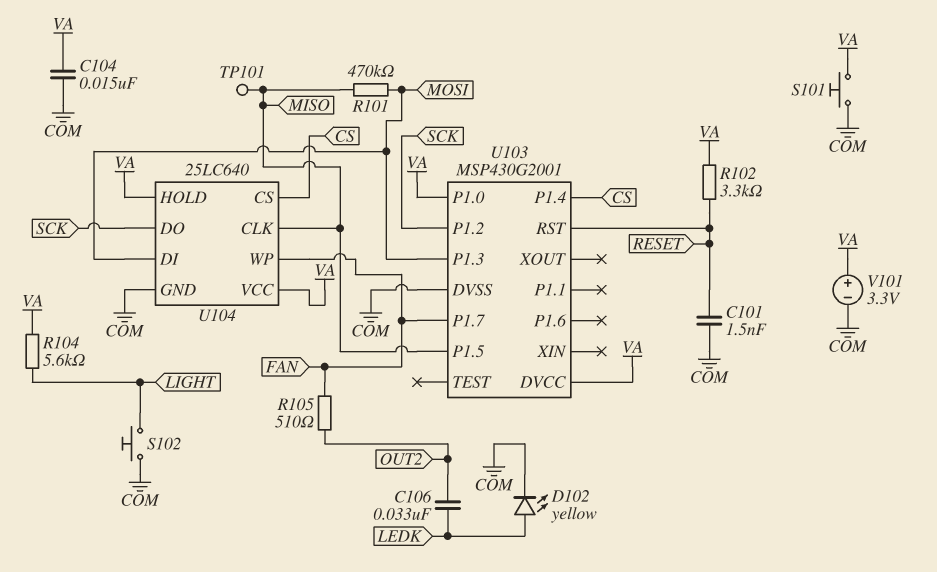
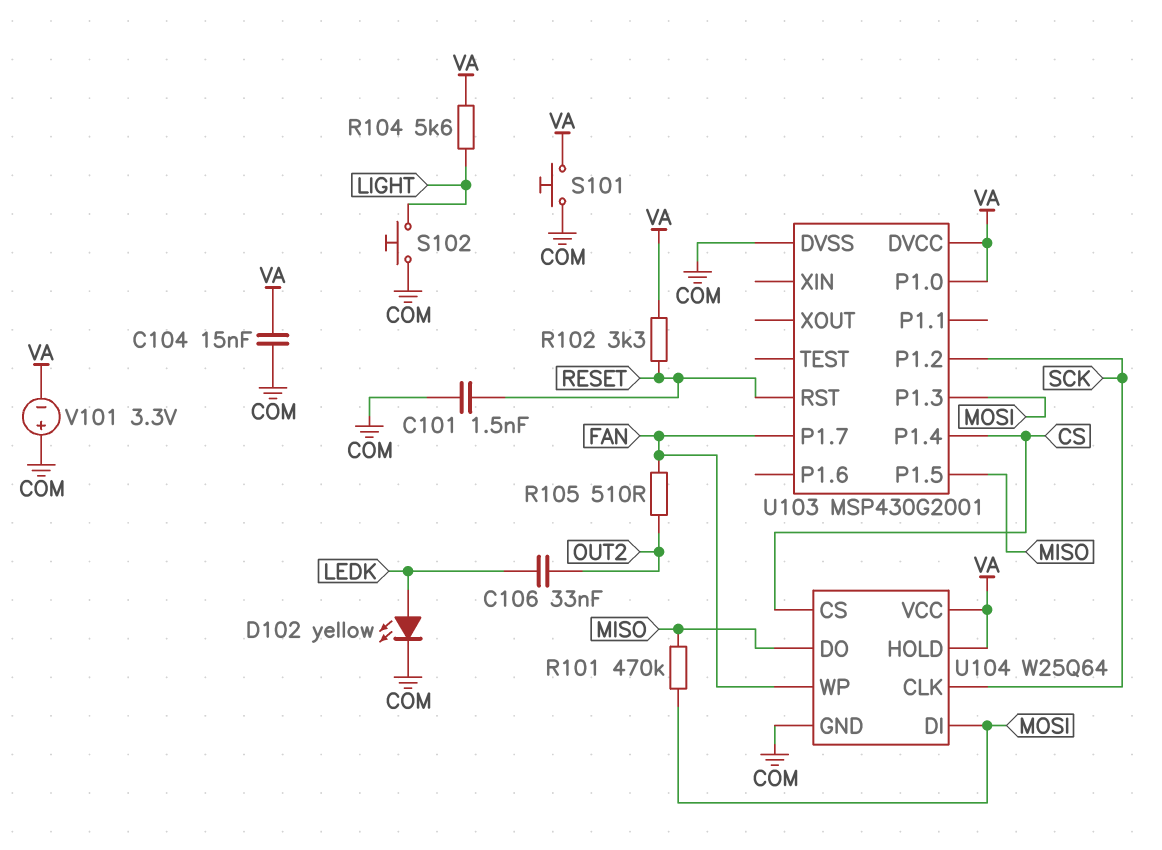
TP101: test point (MISO) -> none
U104: 25LC640 -> W25Q64
U104 pin CLK: MISO -> SCK
U104 pin DO: SCK -> MISO
V101: 3.3V (plus VA, minus COM) -> 3.3V (plus COM, minus VA)

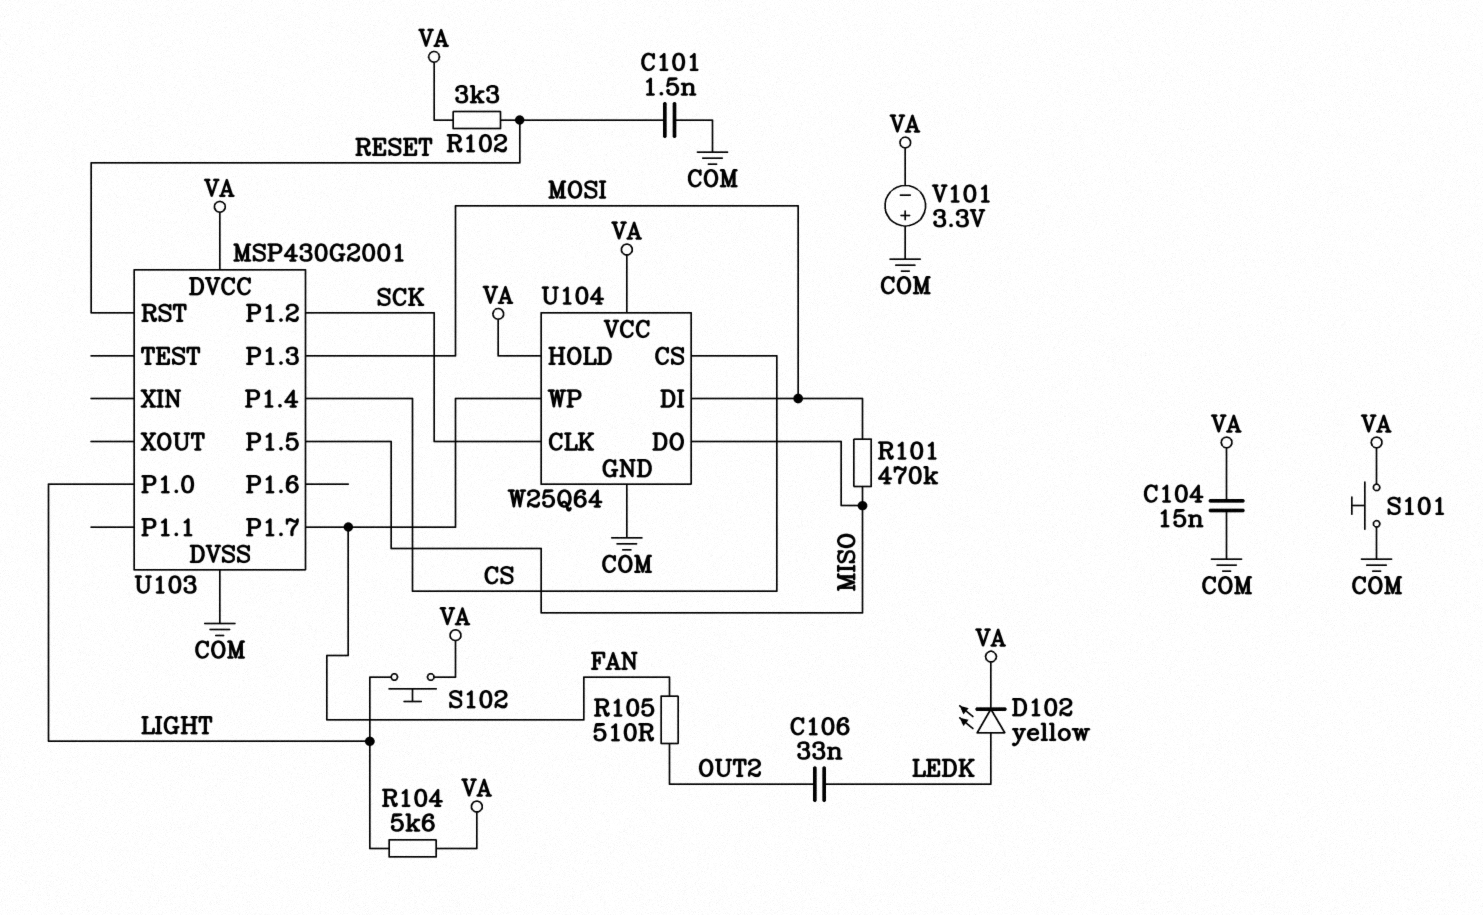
D102: LED yellow (A LEDK, K COM) -> LED yellow (A LEDK, K VA)
S102: button (COM, LIGHT) -> button (LIGHT, VA)
U103 pin P1.0: VA -> LIGHT

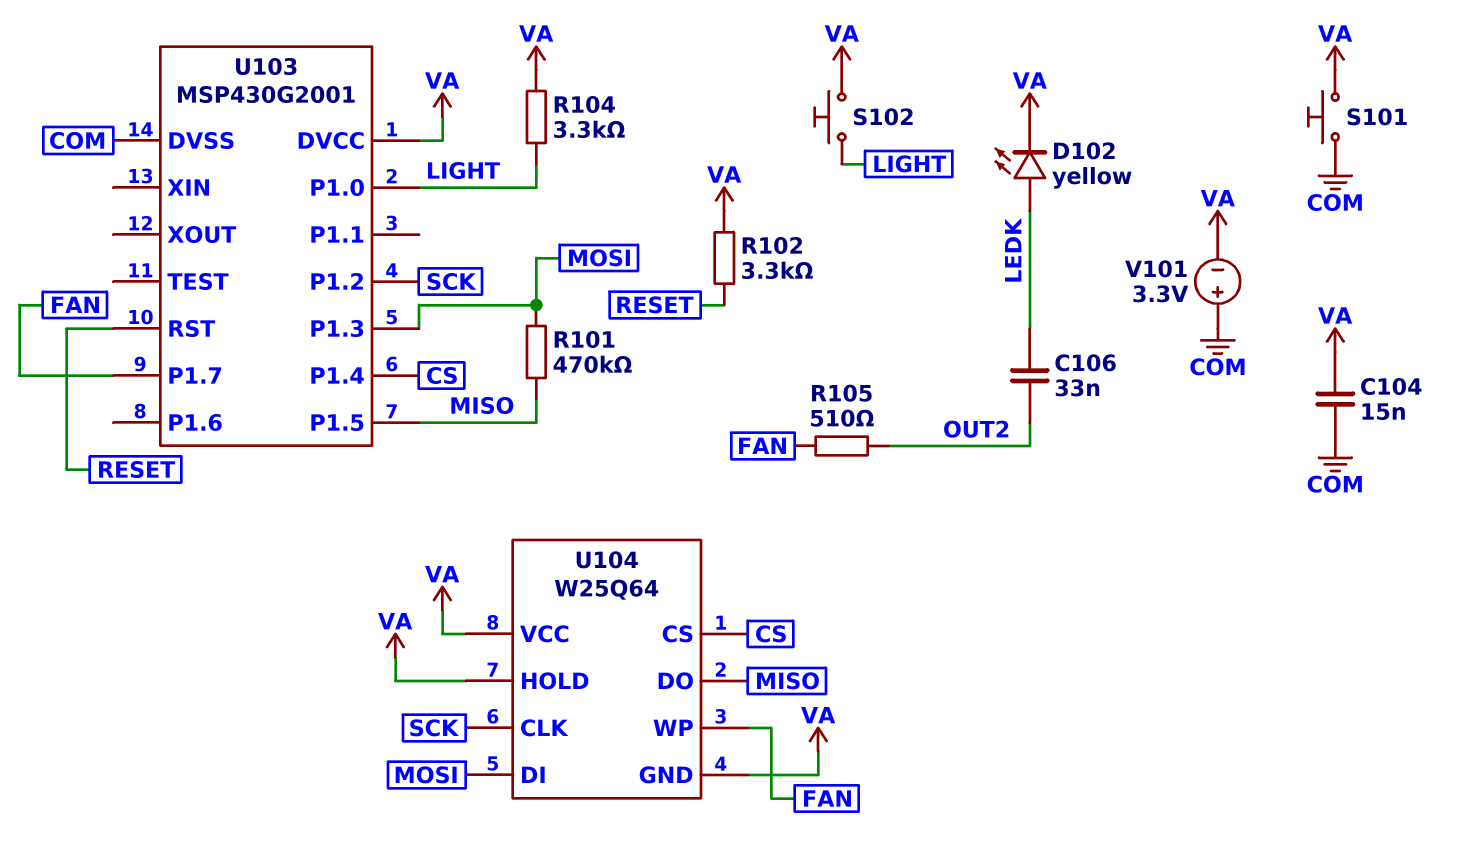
C101: 1.5nF (COM, RESET) -> none
R104: 5.6k (LIGHT, VA) -> 3.3k (LIGHT, VA)
U104 pin GND: COM -> VA

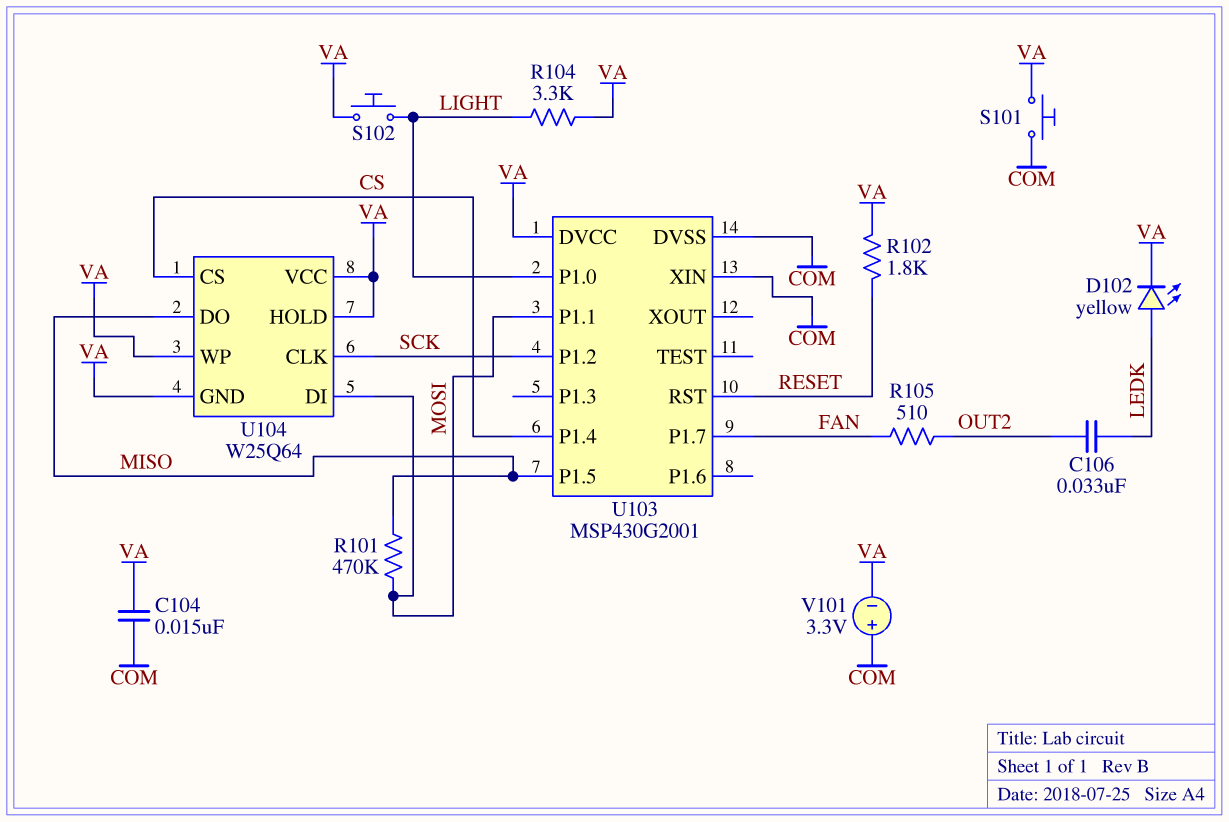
R102: 3.3k (RESET, VA) -> 1.8k (RESET, VA)
U103 pin P1.1: none -> MOSI
U103 pin P1.3: MOSI -> none
U103 pin XIN: none -> COM
U104 pin WP: FAN -> VA

